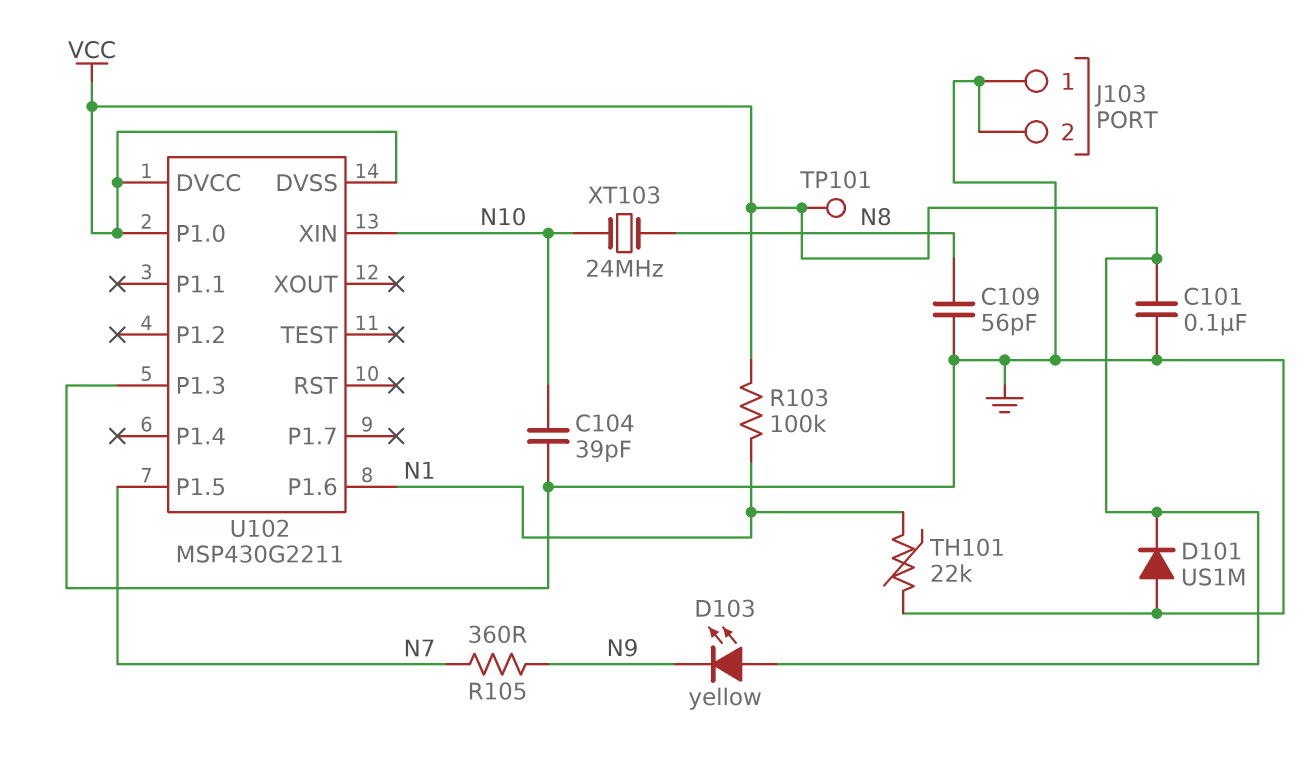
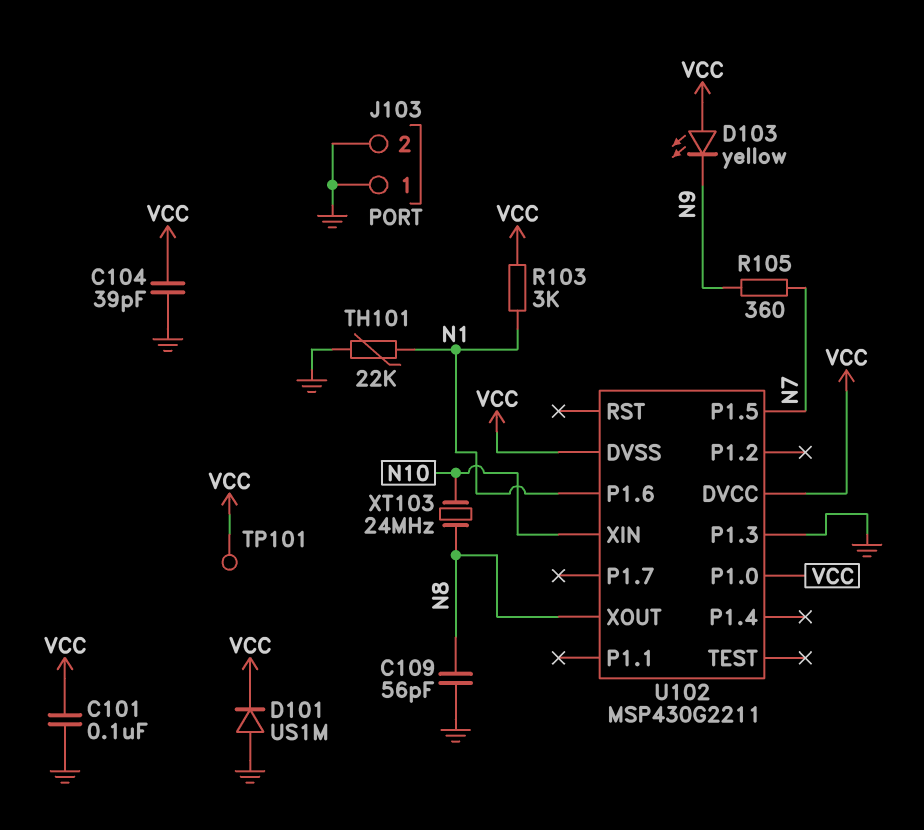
C104: 39pF (GND, N10) -> 39pF (GND, VCC)
R103: 100k (N1, VCC) -> 3k (N1, VCC)
U102 pin XOUT: none -> N8

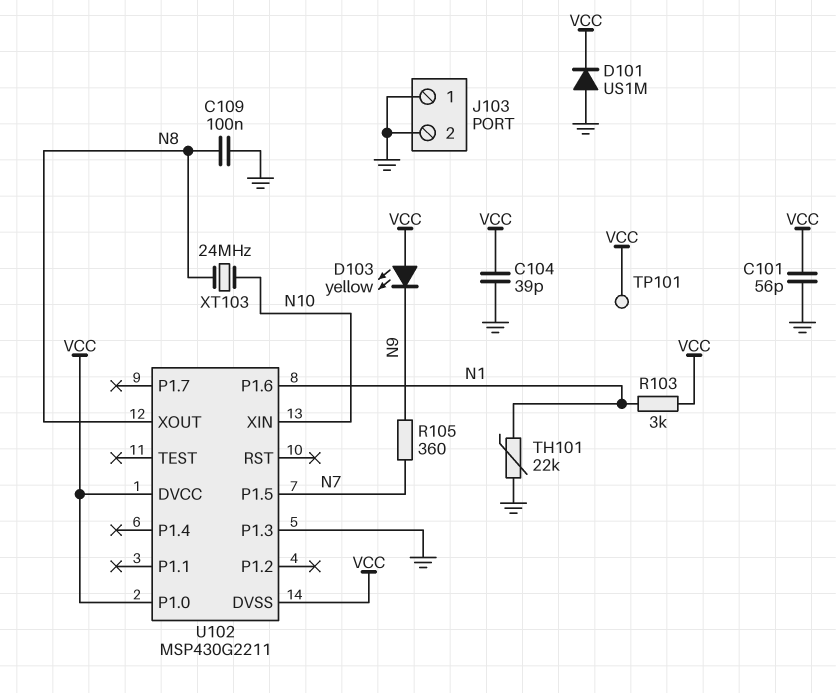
C101: 100nF (GND, VCC) -> 56pF (GND, VCC)
C109: 56pF (GND, N8) -> 100nF (GND, N8)

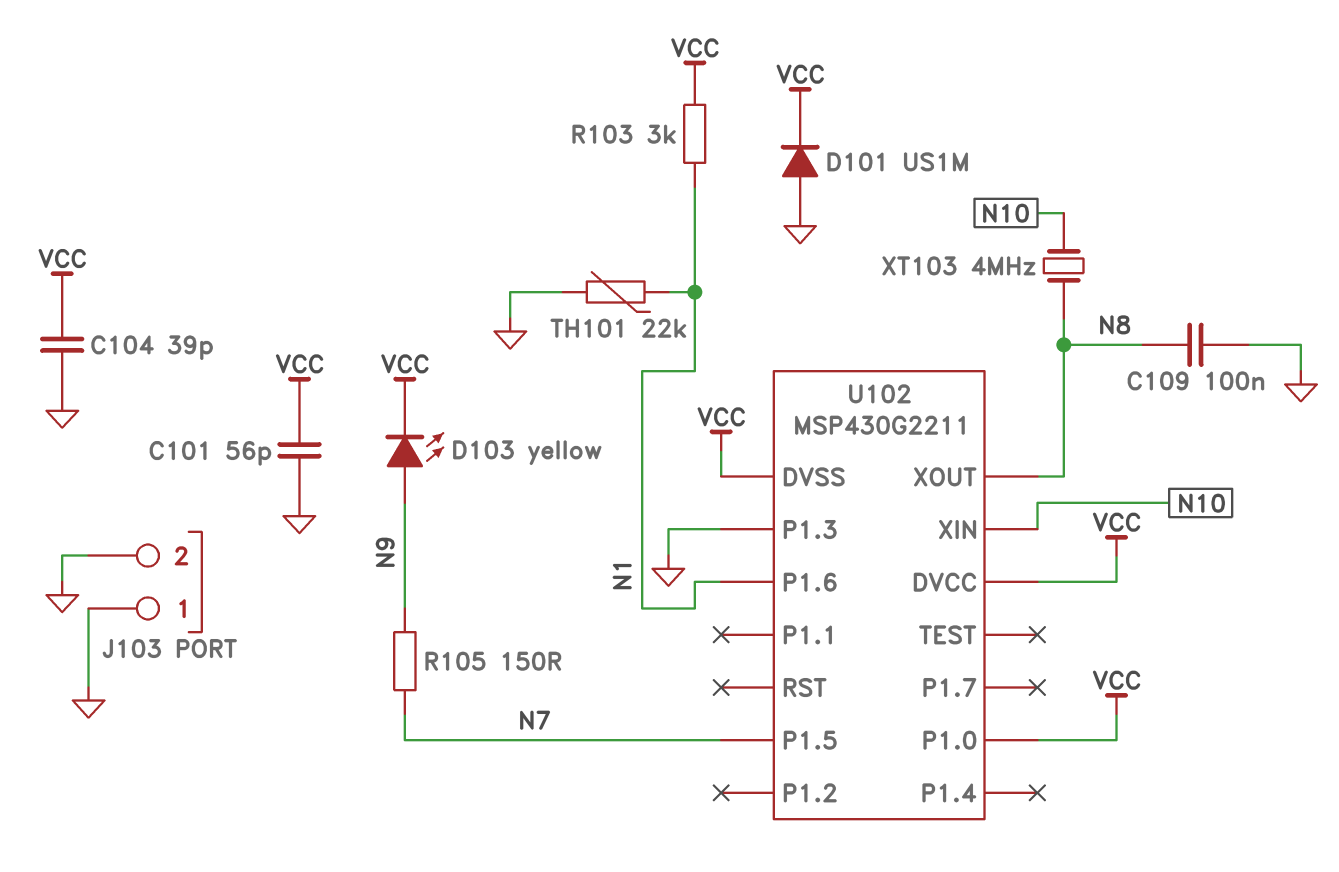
D103: LED yellow (A VCC, K N9) -> LED yellow (A N9, K VCC)
R105: 360 (N7, N9) -> 150 (N7, N9)
TP101: test point (VCC) -> none
XT103: 24MHz (N8, N10) -> 4MHz (N8, N10)

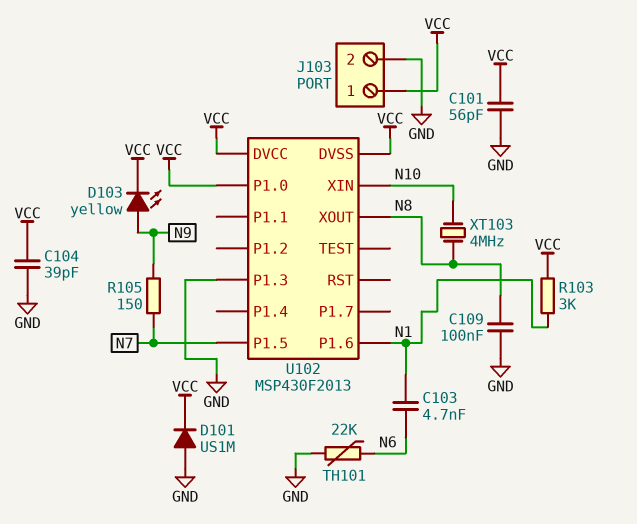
C103: none -> 4.7nF (N1, N6)
J103 pin 1: GND -> VCC
TH101: 22k (GND, N1) -> 22k (GND, N6)
U102: MSP430G2211 -> MSP430F2013

